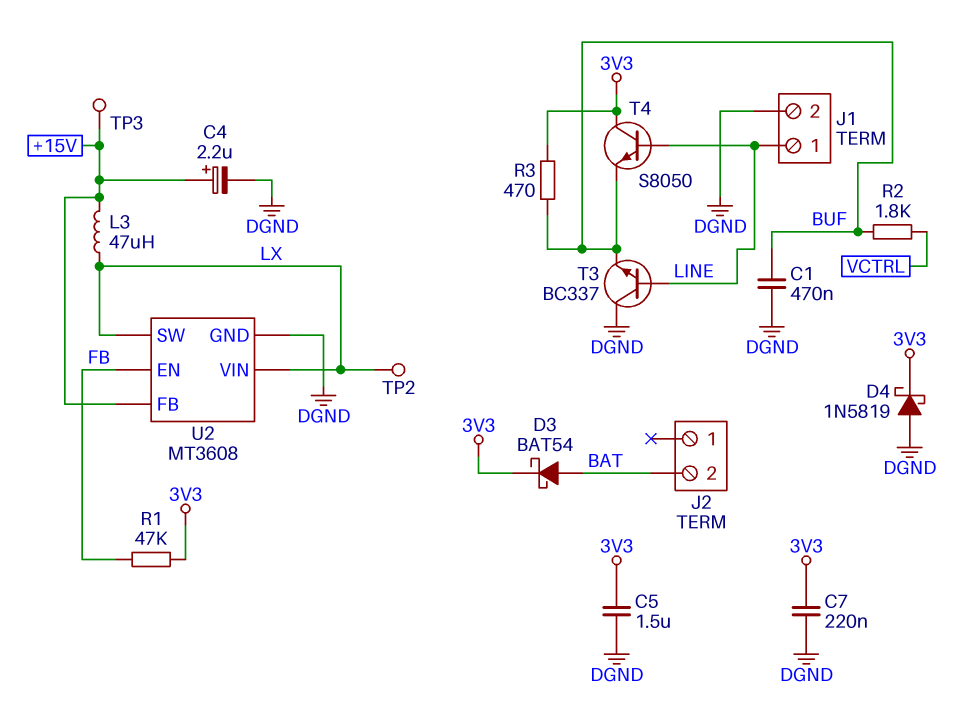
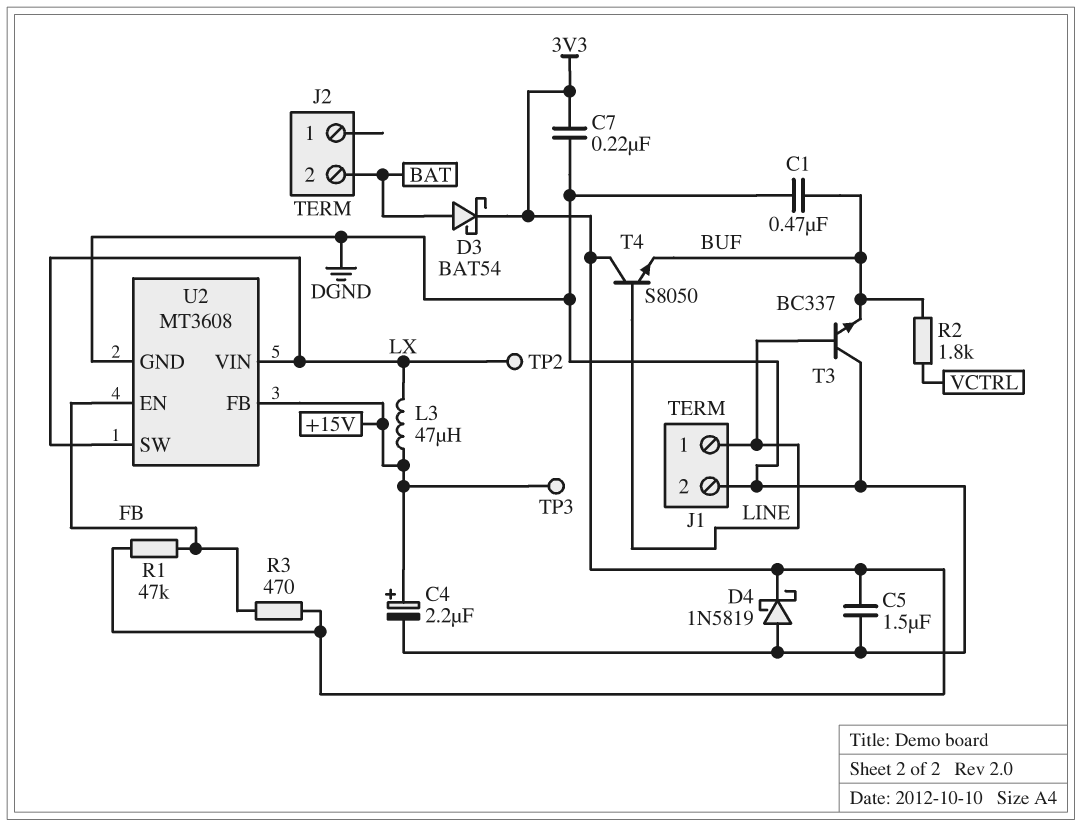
R3: 470 (3V3, BUF) -> 470 (3V3, FB)

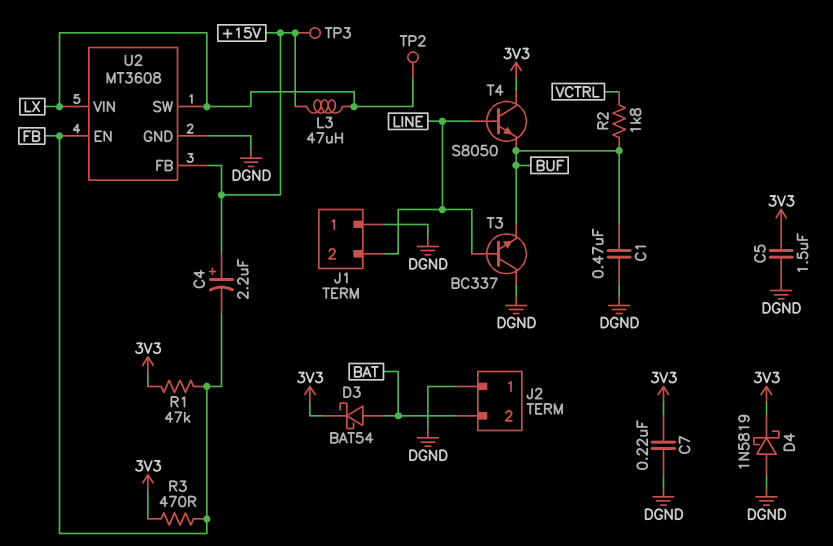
C4: 2.2uF (plus +15V, minus DGND) -> 2.2uF (plus +15V, minus FB)
J1 pin 1: LINE -> DGND
J1 pin 2: DGND -> LINE
J2 pin 1: none -> DGND

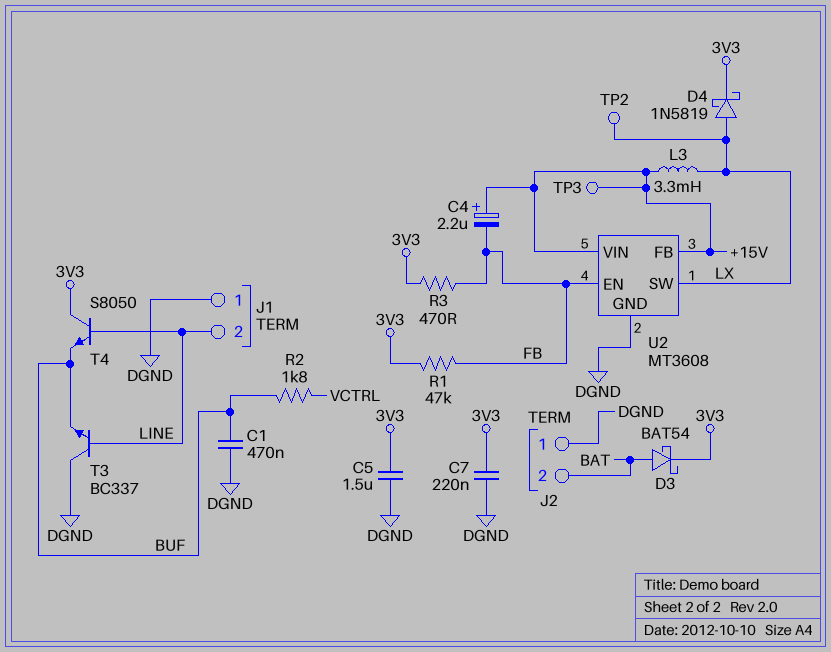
D4: schottky 1N5819 (A DGND, K 3V3) -> schottky 1N5819 (A LX, K 3V3)
L3: 47uH (+15V, LX) -> 3.3mH (+15V, LX)
U2 pin VIN: LX -> +15V

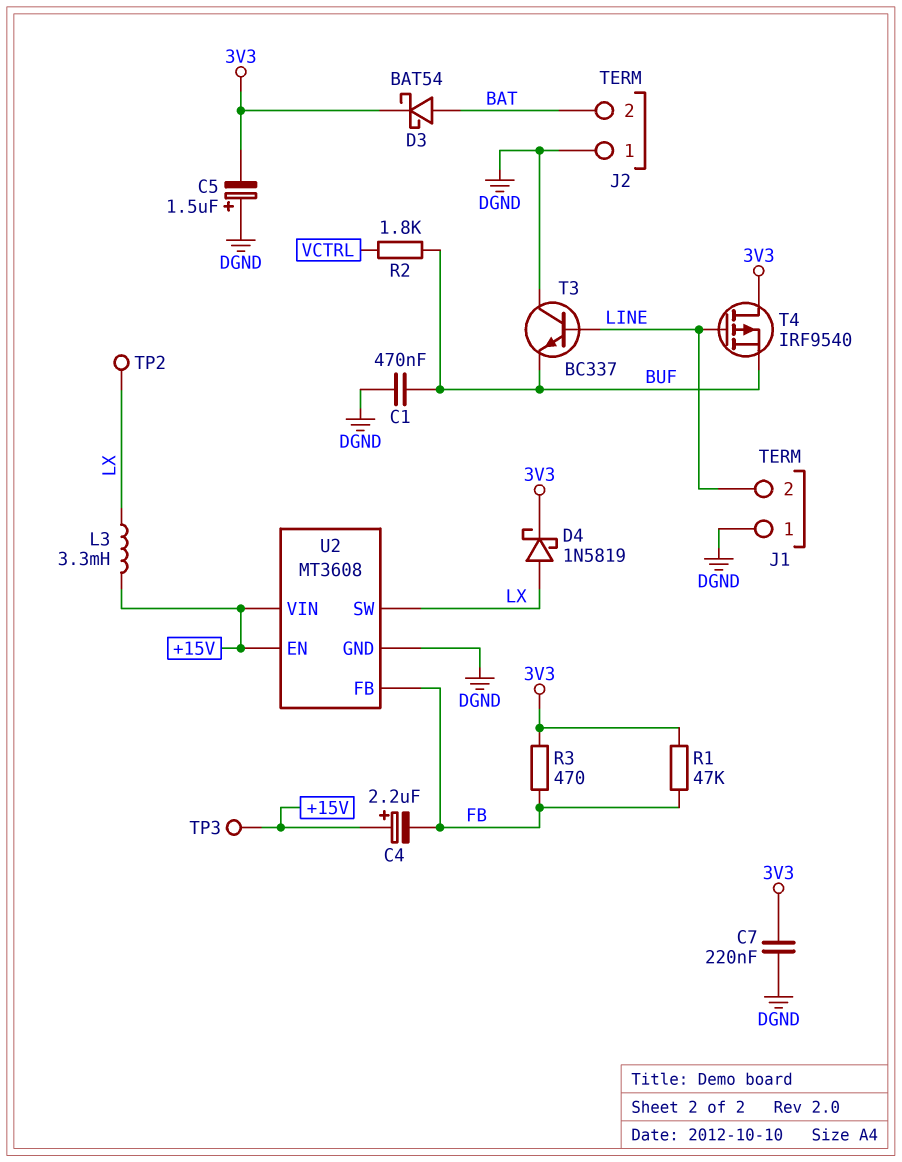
C5: 1.5uF (3V3, DGND) -> 1.5uF (plus DGND, minus 3V3)
T4: NPN S8050 (B LINE, C 3V3, E BUF) -> PMOS IRF9540 (G LINE, D 3V3, S BUF)
U2 pin EN: FB -> +15V
U2 pin FB: +15V -> FB

